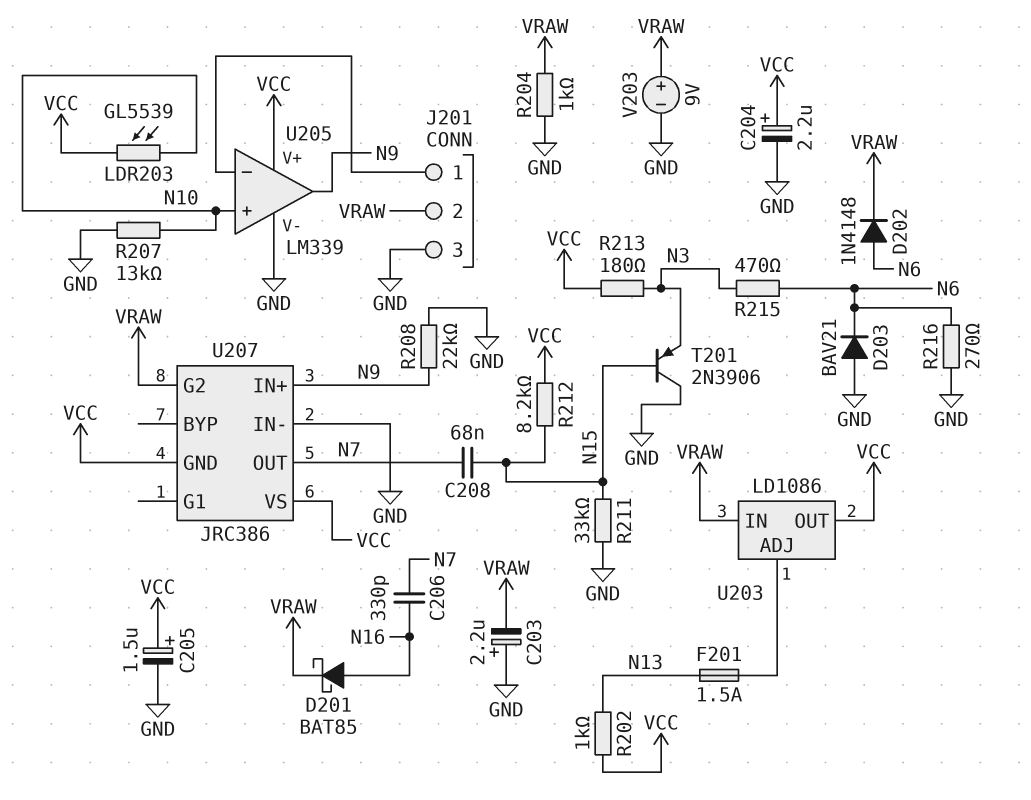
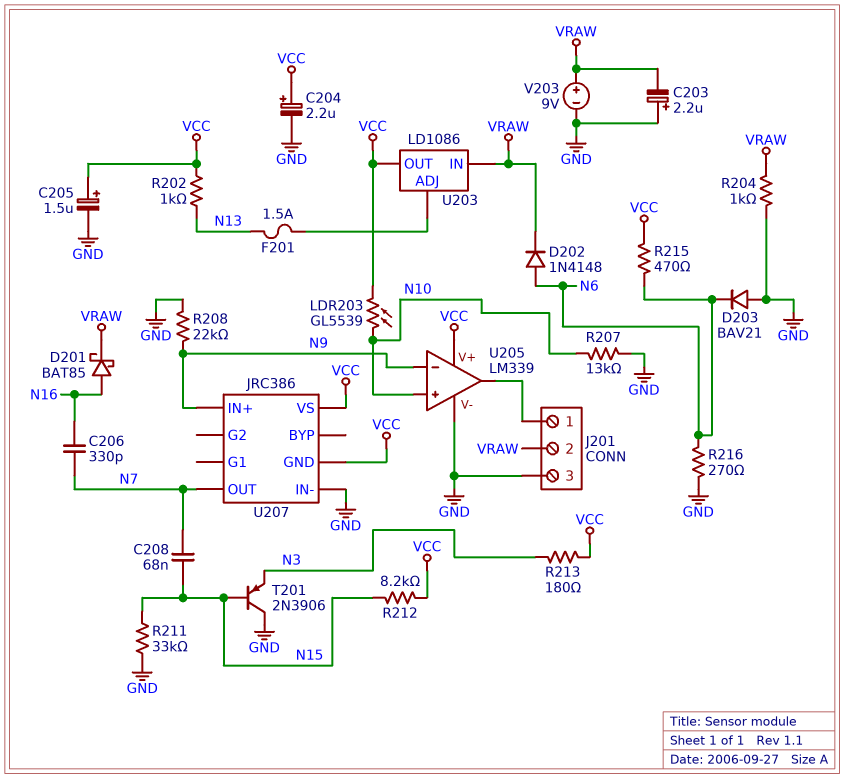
R215: 470 (N3, N6) -> 470 (N6, VCC)
U205 pin in-: J201/1 -> N9
U205 pin out: N9 -> J201/1
U207 pin G2: VRAW -> none

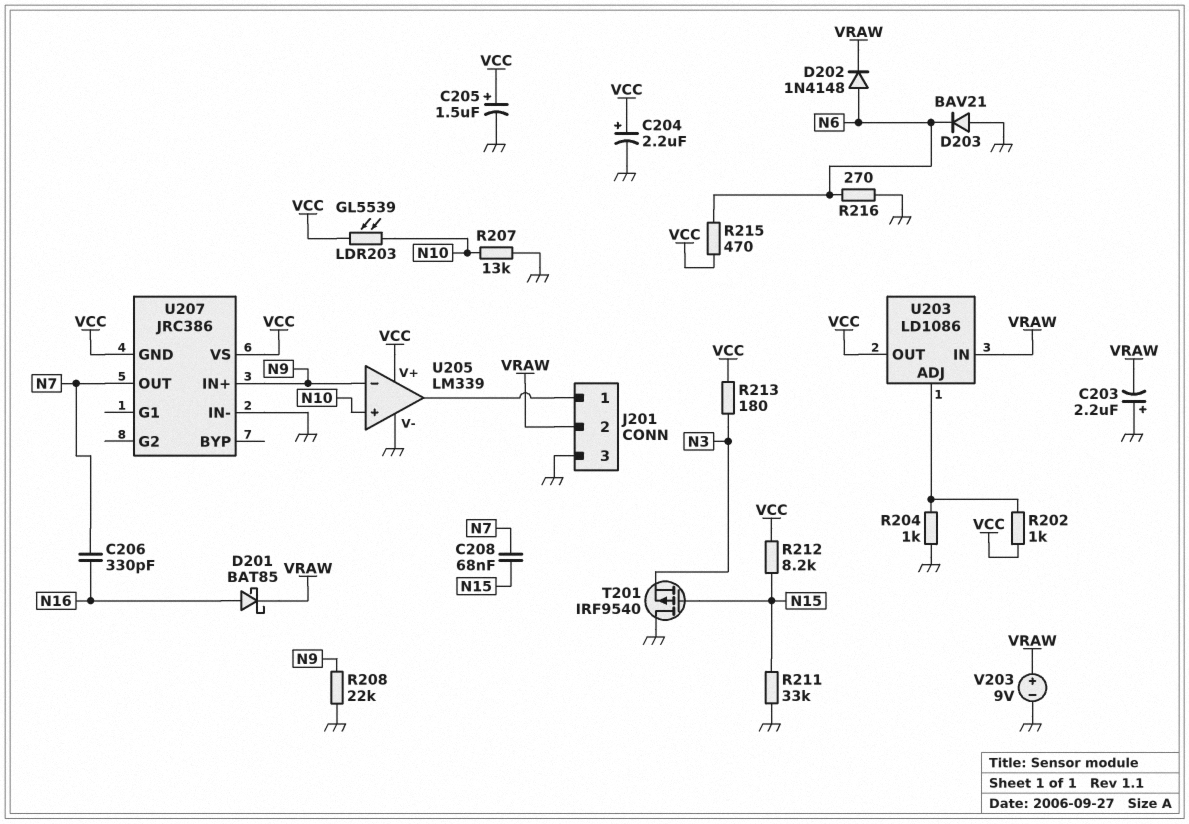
F201: 1.5A (N13, U203/ADJ) -> none
R202: 1k (N13, VCC) -> 1k (U203/ADJ, VCC)
R204: 1k (GND, VRAW) -> 1k (GND, U203/ADJ)
T201: PNP 2N3906 (B N15, C GND, E N3) -> PMOS IRF9540 (G N15, D GND, S N3)

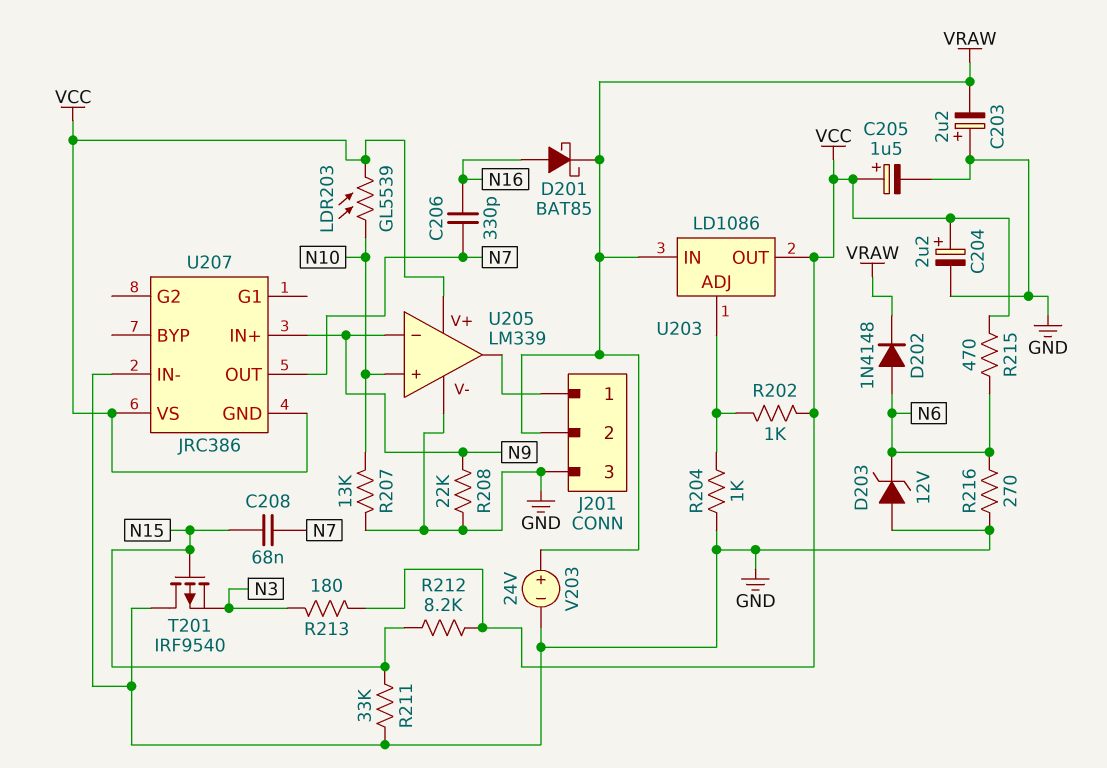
D203: diode BAV21 (A GND, K N6) -> zener 12V (A GND, K N6)
V203: 9V (plus VRAW, minus GND) -> 24V (plus VRAW, minus GND)

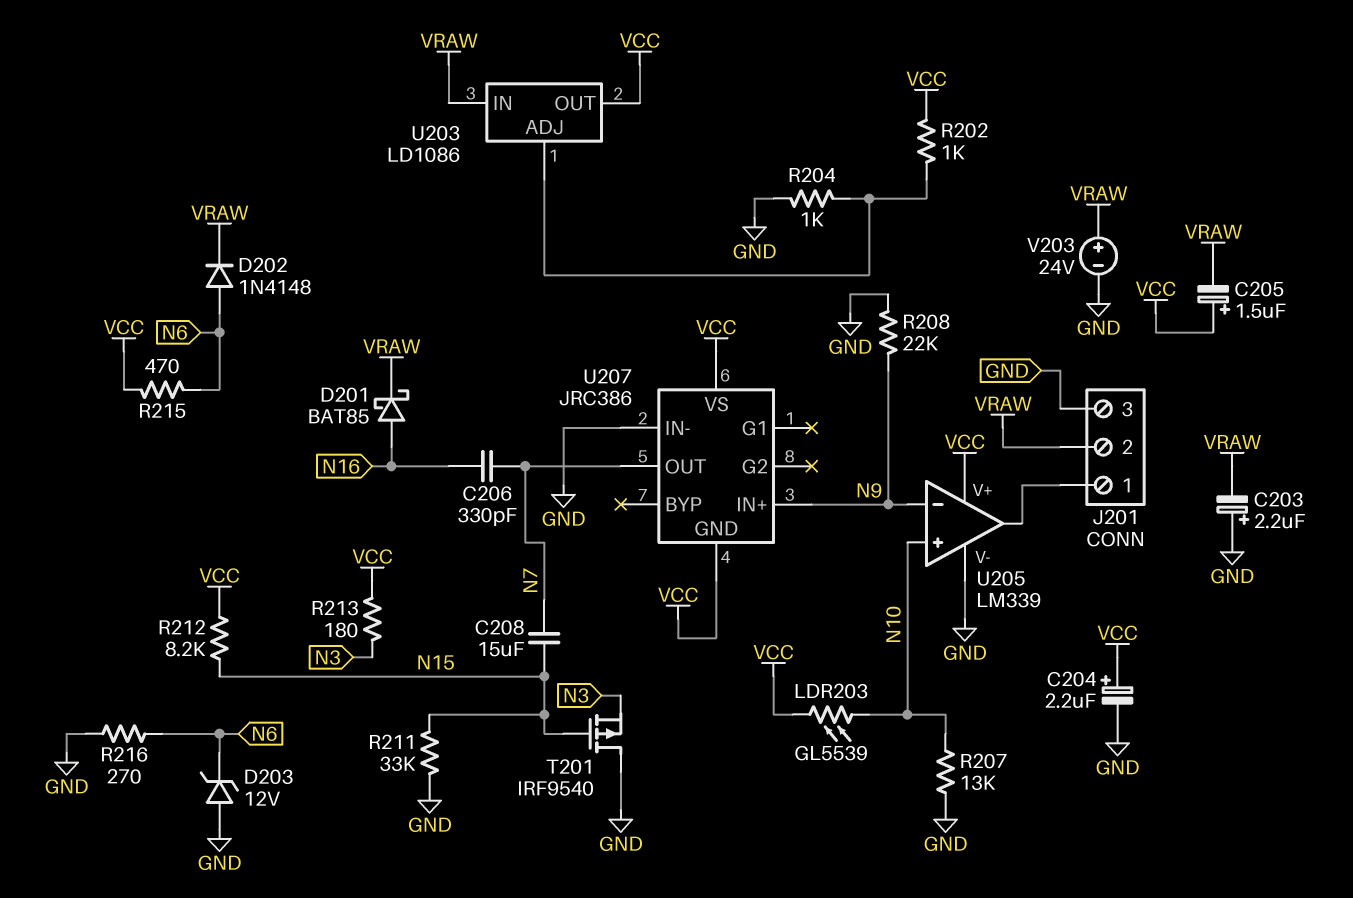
C205: 1.5uF (plus VCC, minus GND) -> 1.5uF (plus VCC, minus VRAW)
C208: 68nF (N7, N15) -> 15uF (N7, N15)

